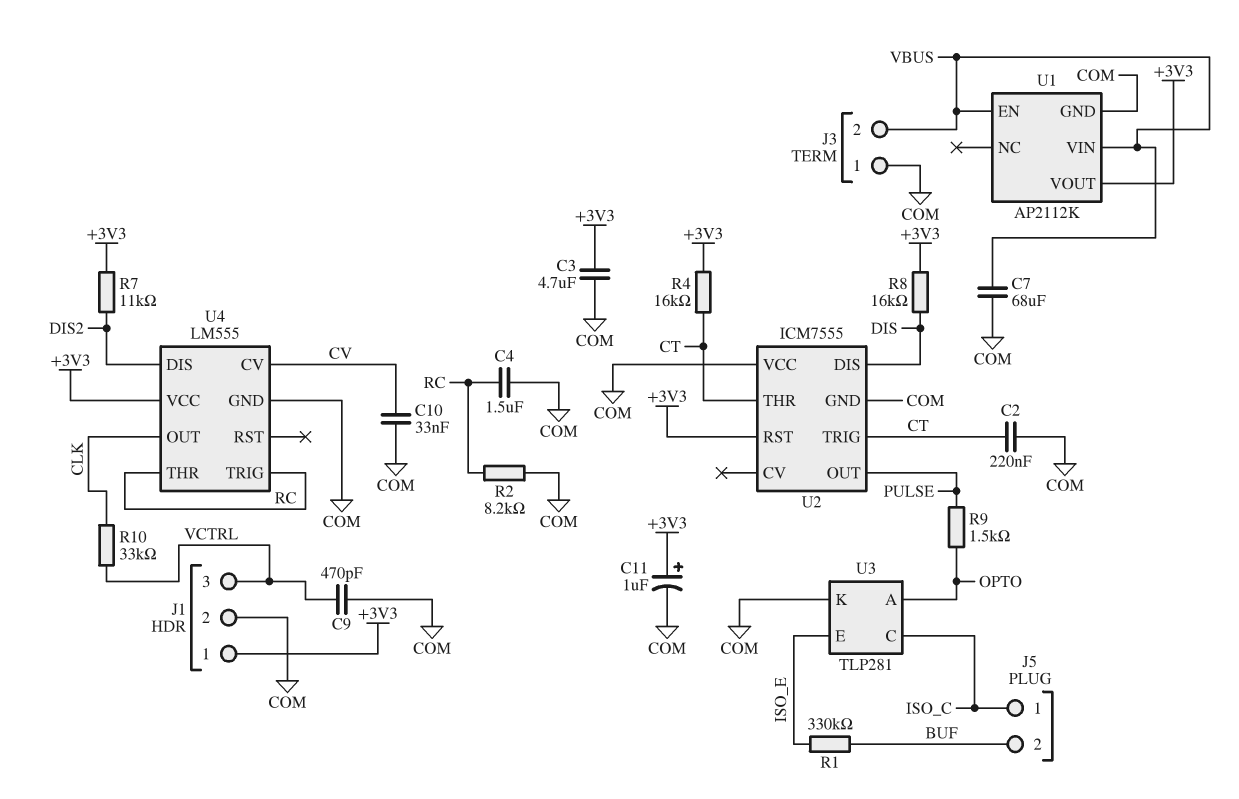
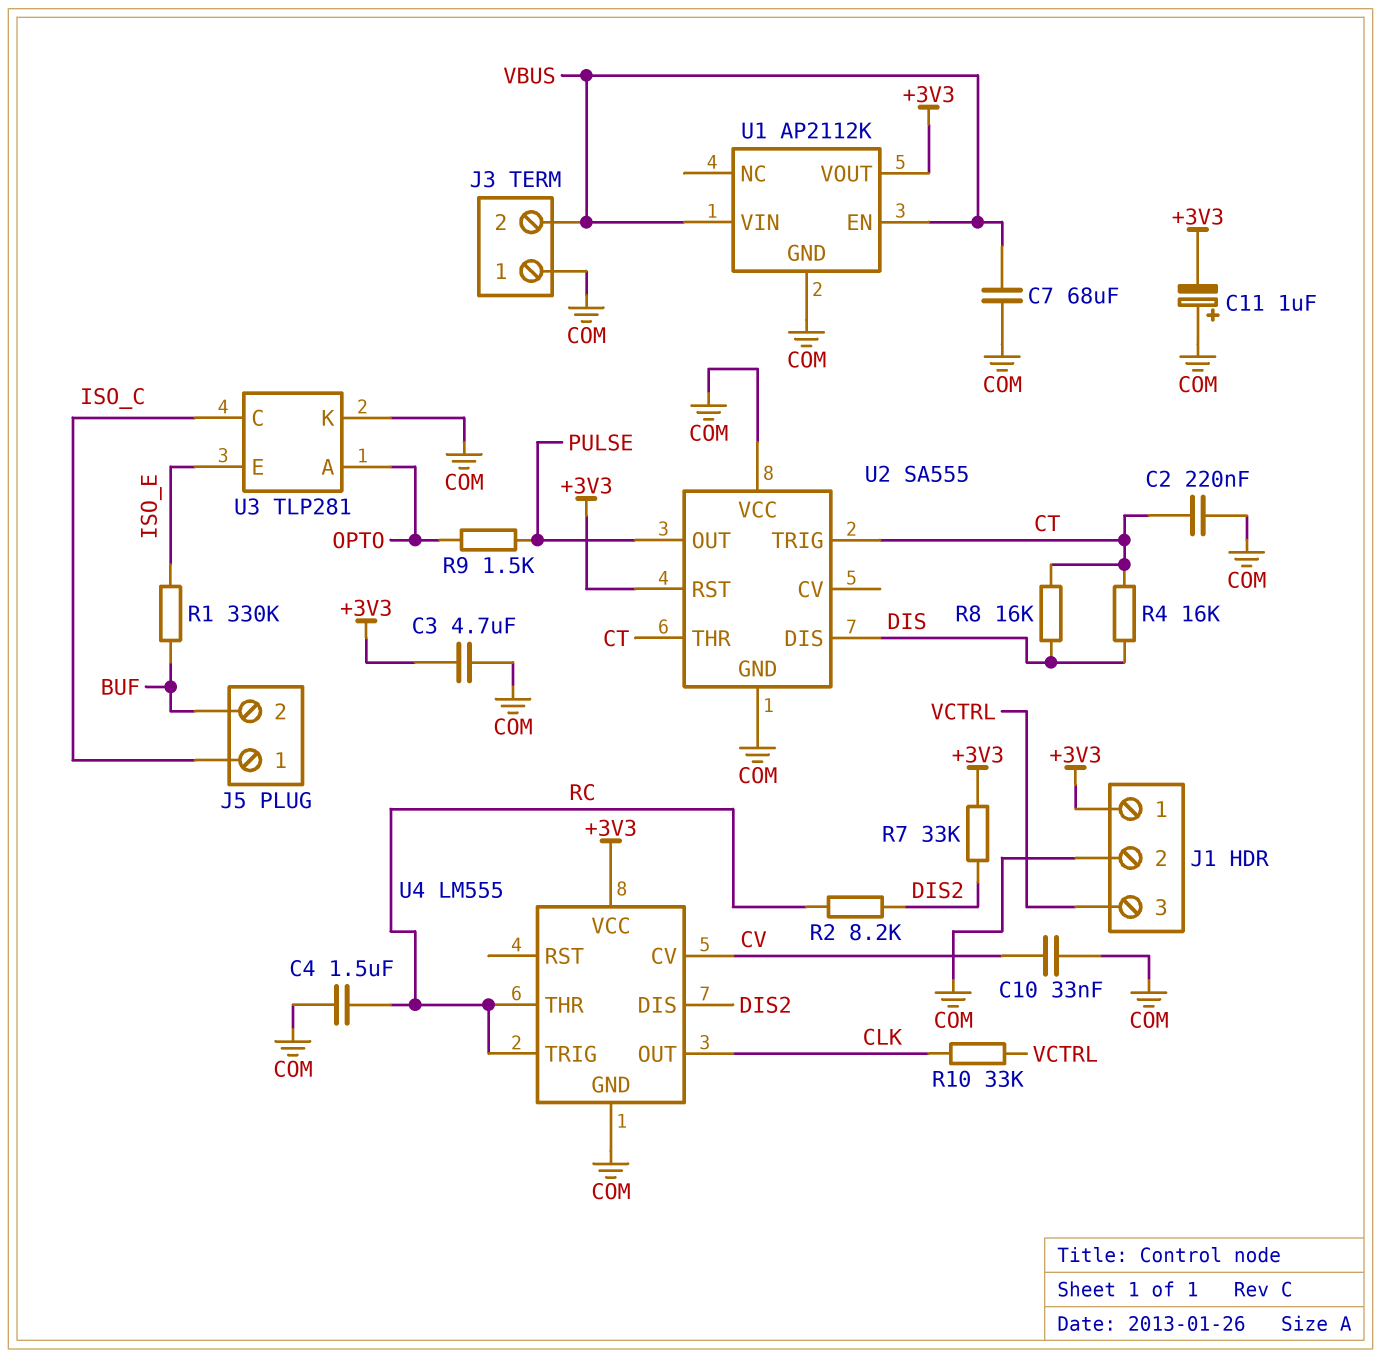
C9: 470pF (COM, VCTRL) -> none
C11: 1uF (plus +3V3, minus COM) -> 1uF (plus COM, minus +3V3)
R2: 8.2k (COM, RC) -> 8.2k (DIS2, RC)
R4: 16k (+3V3, CT) -> 16k (CT, DIS)
R7: 11k (+3V3, DIS2) -> 33k (+3V3, DIS2)
R8: 16k (+3V3, DIS) -> 16k (CT, DIS)
U2: ICM7555 -> SA555

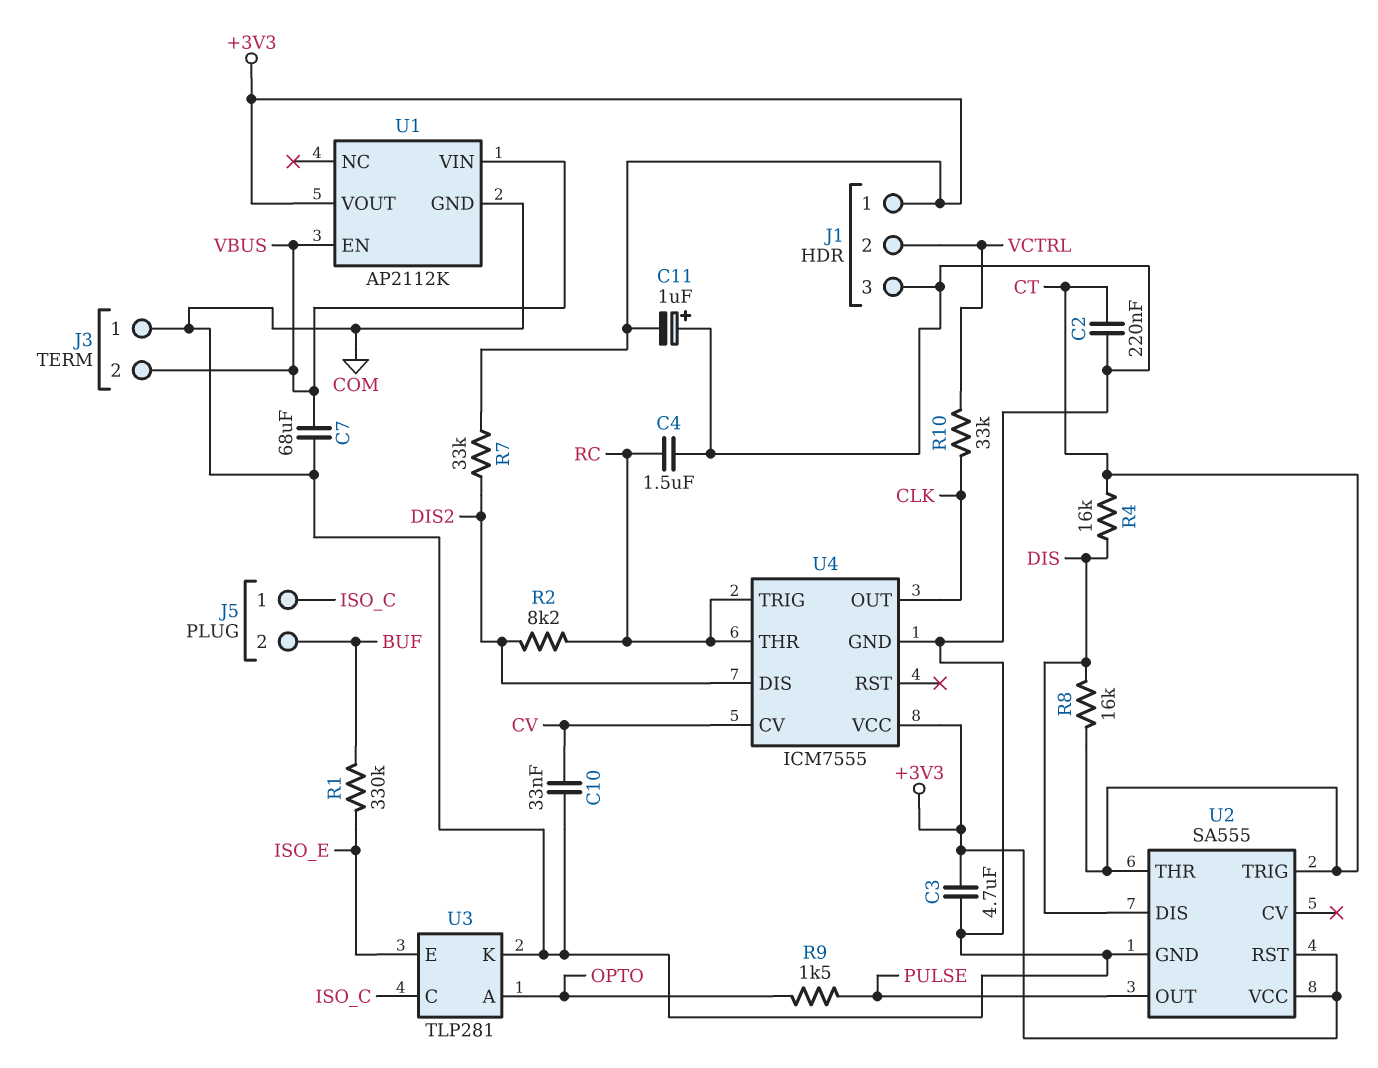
J1 pin 2: COM -> VCTRL
J1 pin 3: VCTRL -> COM
U2 pin VCC: COM -> +3V3
U4: LM555 -> ICM7555

